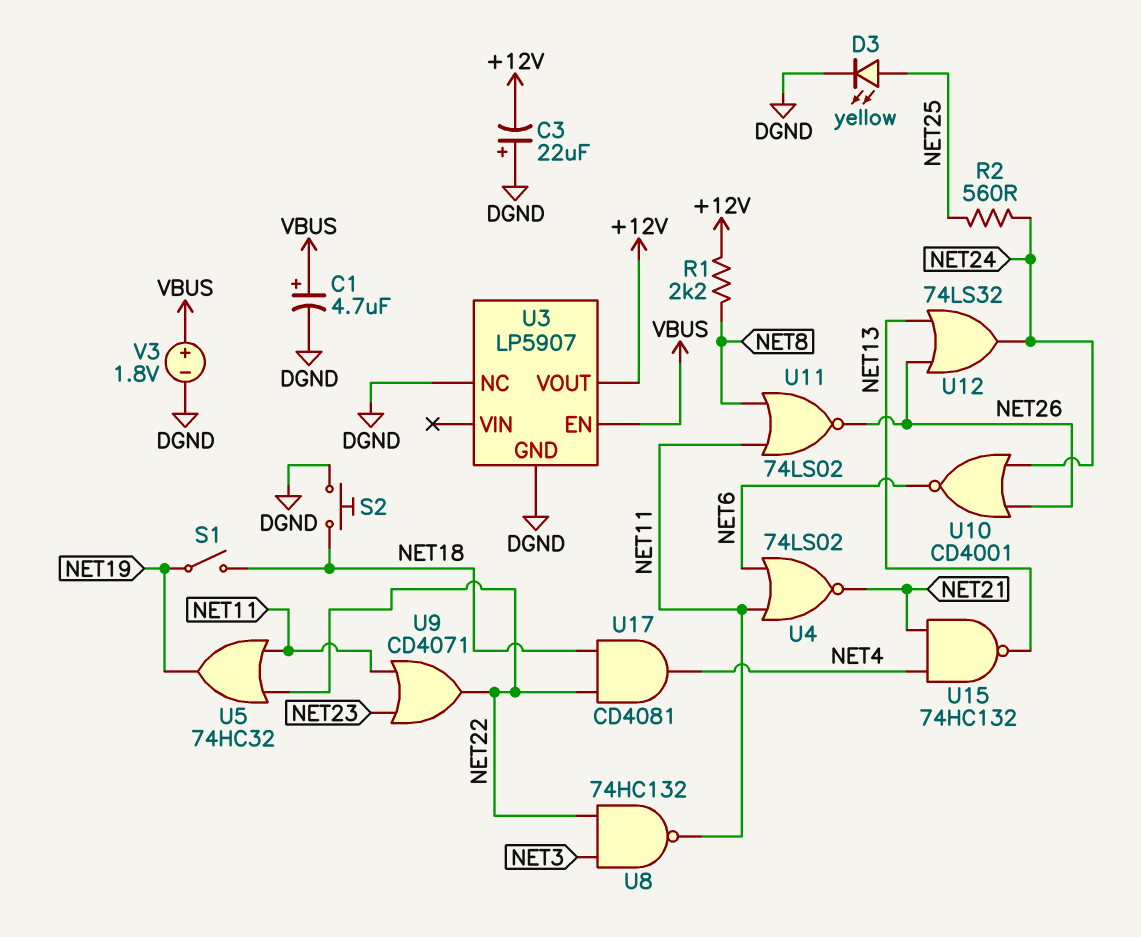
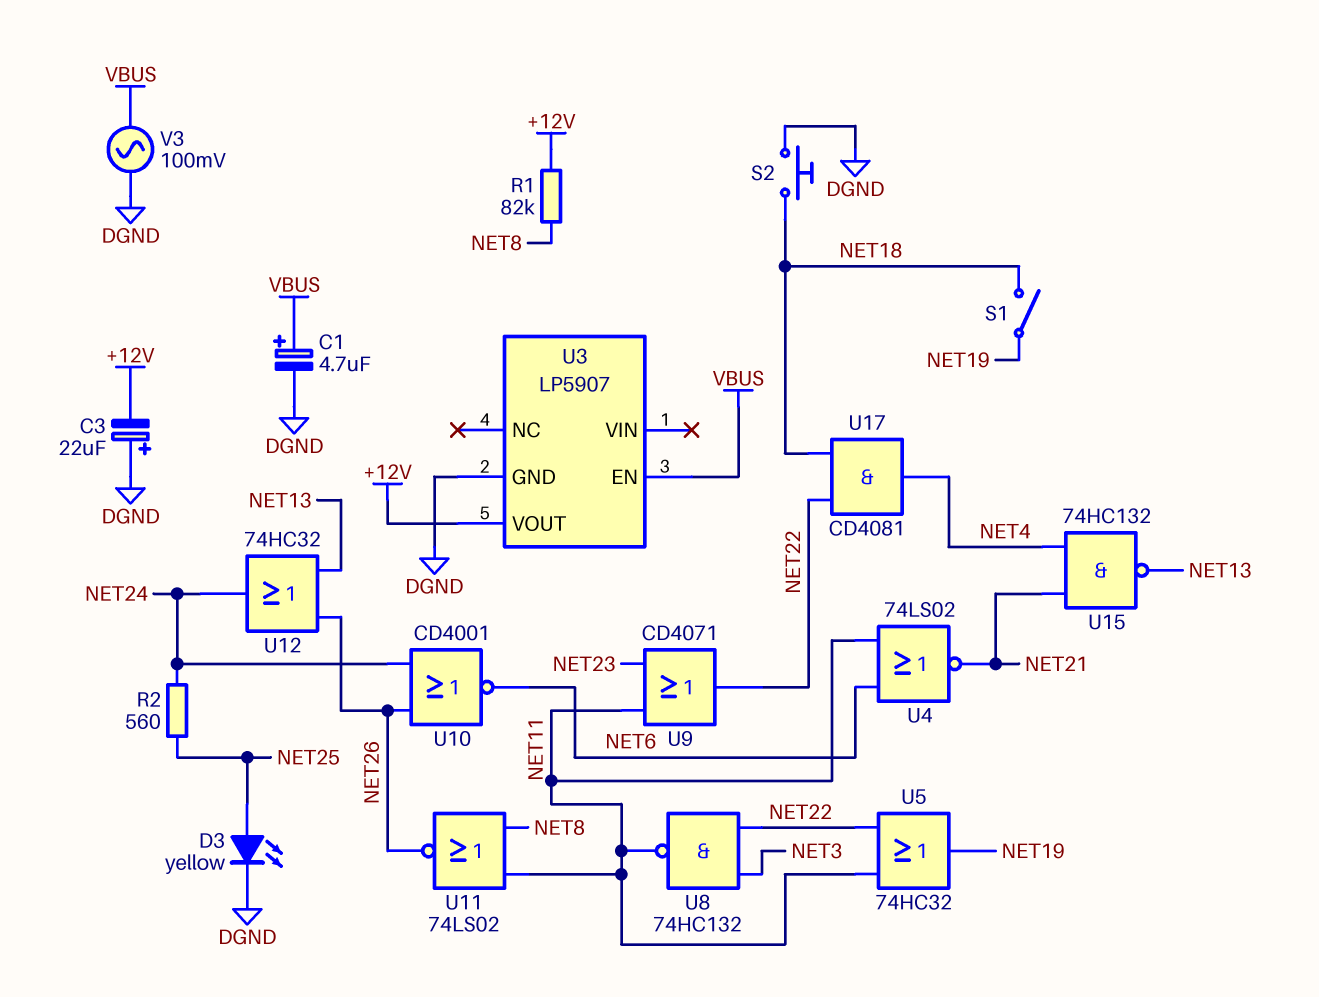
R1: 2.2k (+12V, NET8) -> 82k (+12V, NET8)
U3 pin NC: DGND -> none
U12: OR 74LS32 (in NET13, in NET26, out NET24) -> OR 74HC32 (in NET13, in NET26, out NET24)
V3: 1.8V (plus VBUS, minus DGND) -> AC 100mV (DGND, VBUS)

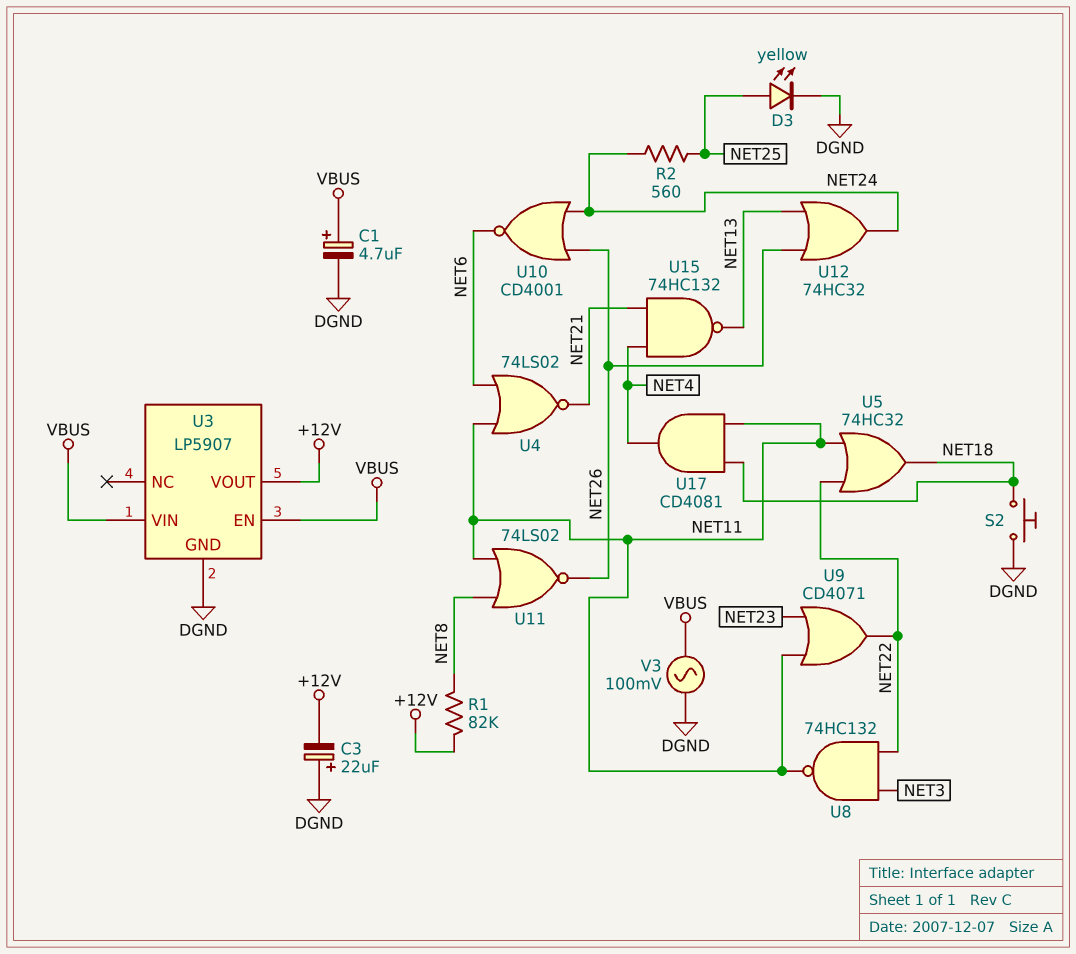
S1: switch (NET18, NET19) -> none
U3 pin VIN: none -> VBUS
U5: OR 74HC32 (in NET11, in NET22, out NET19) -> OR 74HC32 (in NET11, in NET22, out NET18)
U17: AND CD4081 (in NET18, in NET22, out NET4) -> AND CD4081 (in NET11, in NET18, out NET4)

